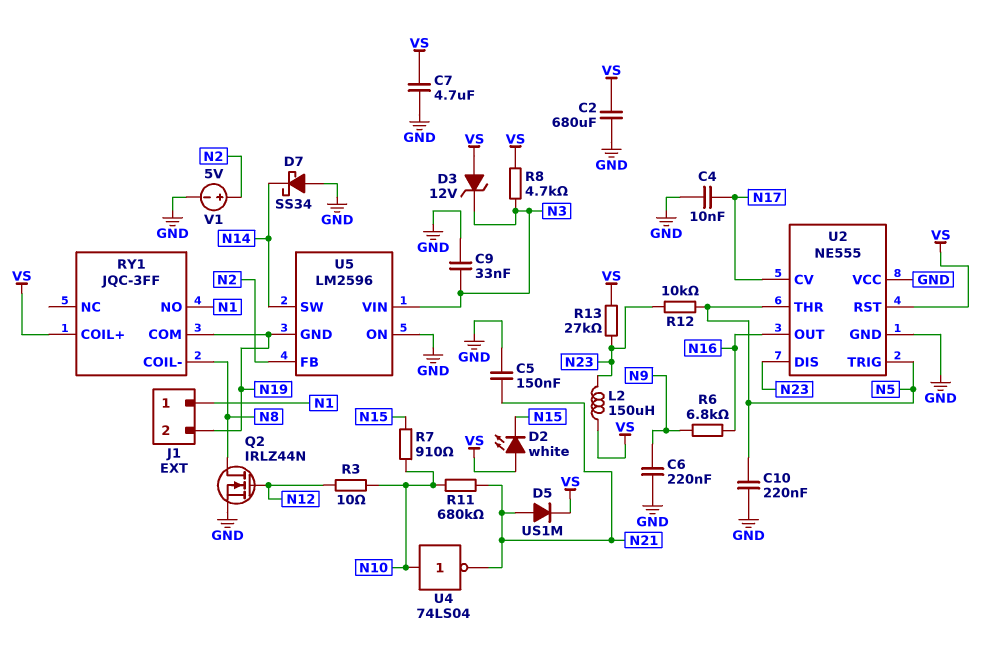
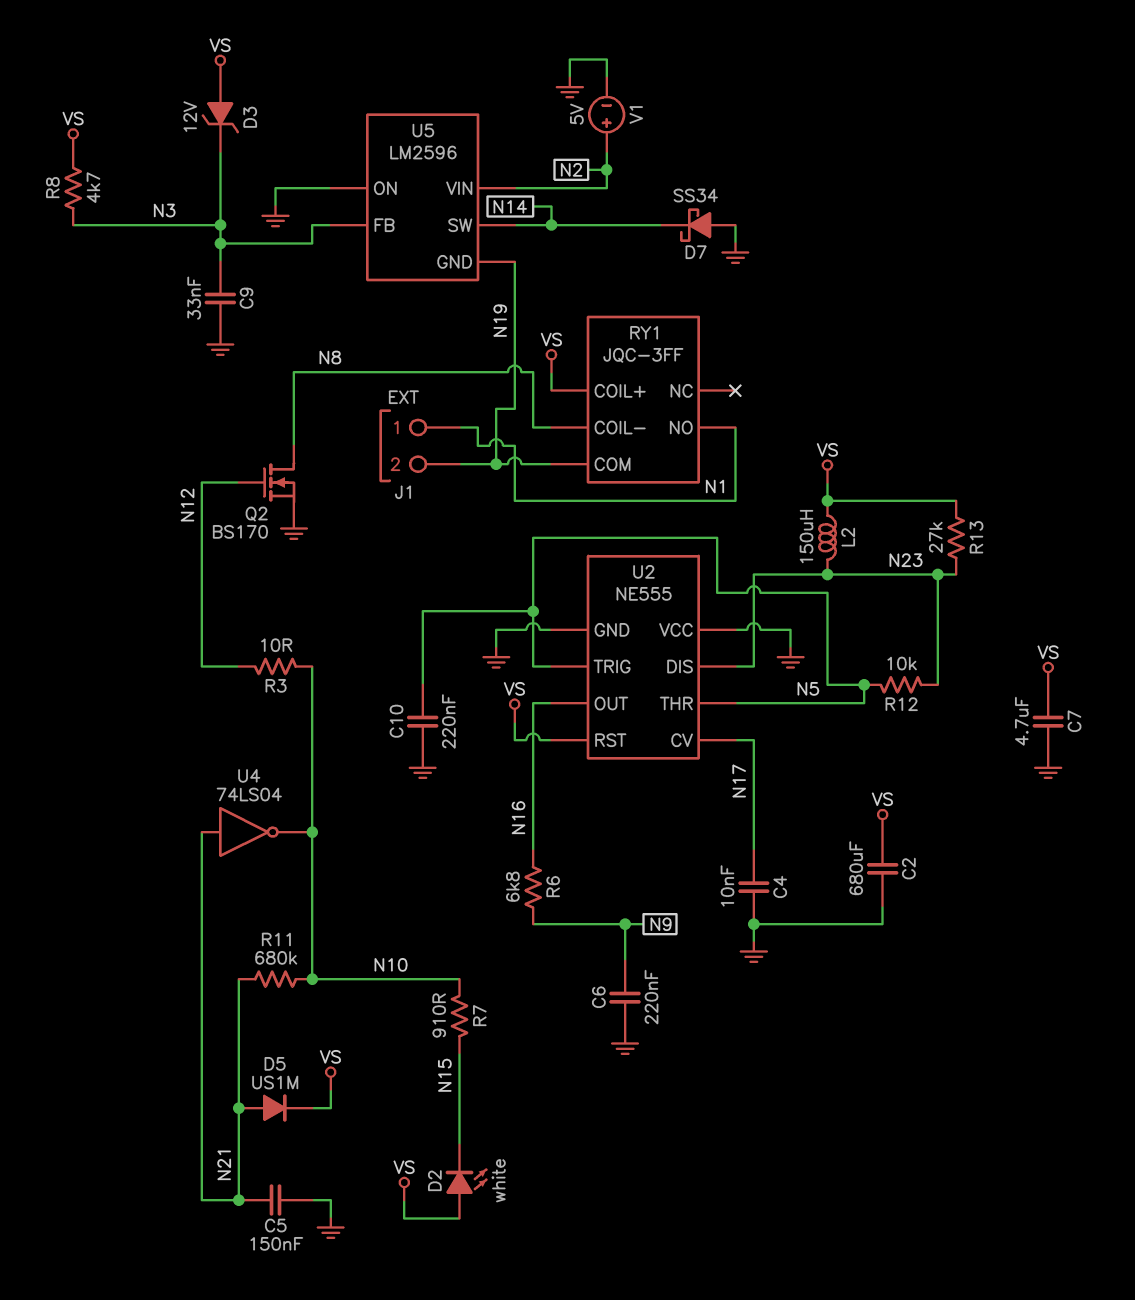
Q2: NMOS IRLZ44N (G N12, D N8, S GND) -> NMOS BS170 (G N12, D N8, S GND)
U4: NOT 74LS04 (in N10, out N21) -> NOT 74LS04 (in N21, out N10)
U5 pin FB: N2 -> N3
U5 pin VIN: N3 -> N2

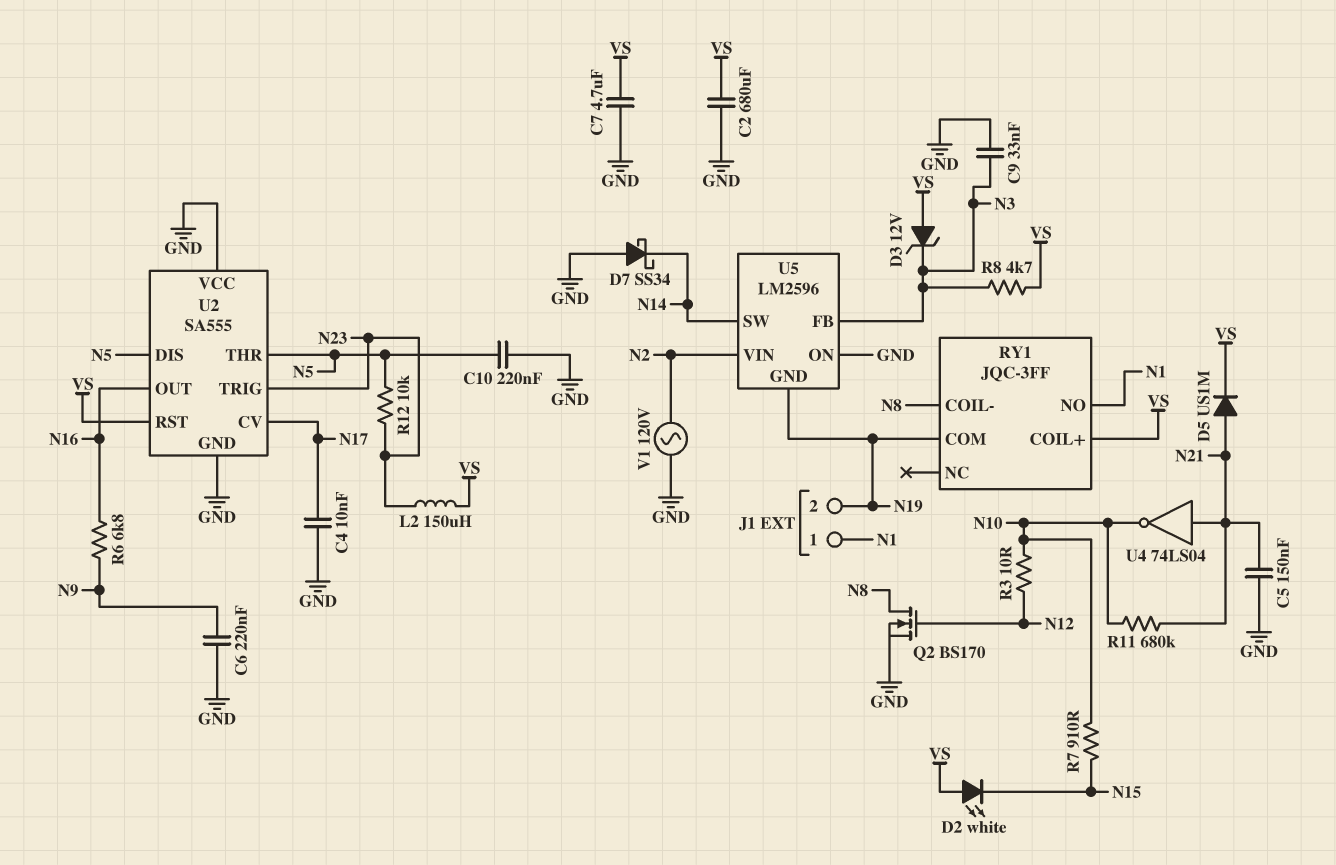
R13: 27k (N23, VS) -> none
U2: NE555 -> SA555
U2 pin DIS: N23 -> N5
U2 pin TRIG: N5 -> N23
V1: 5V (plus N2, minus GND) -> AC 120V (GND, N2)

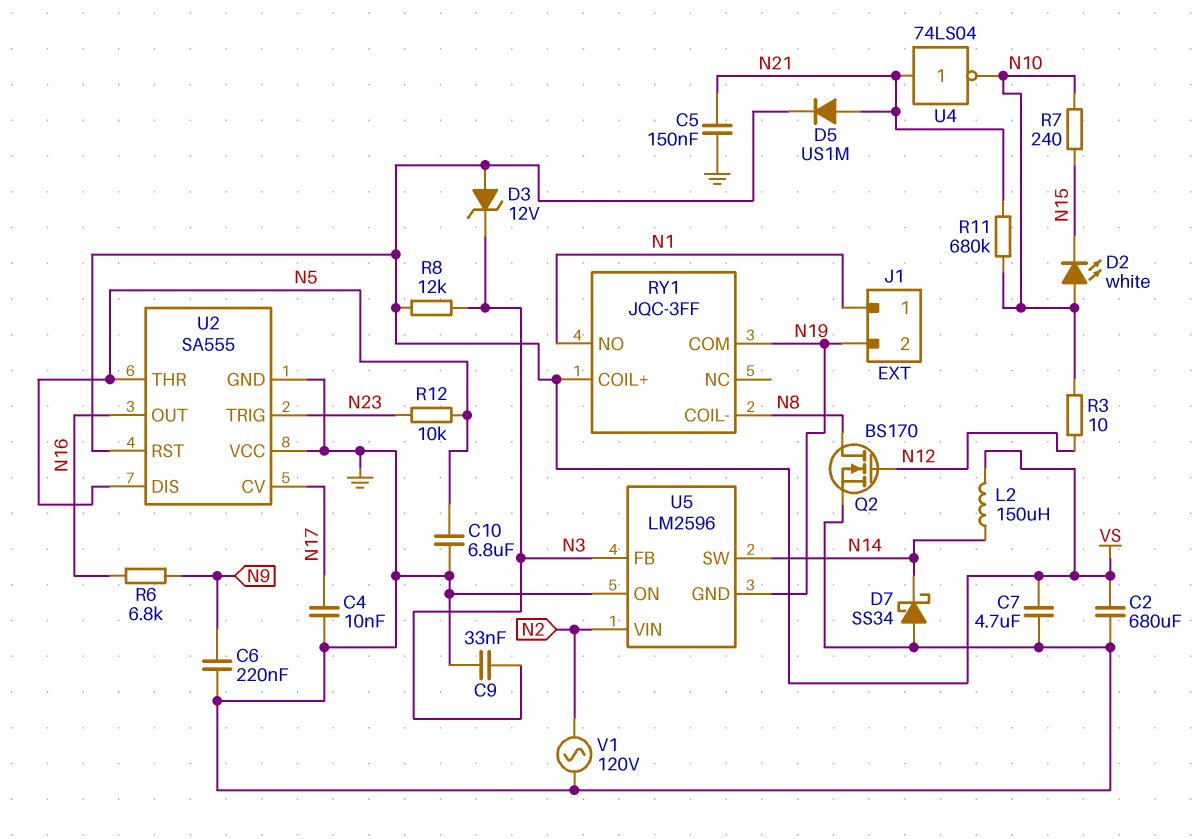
C10: 220nF (GND, N5) -> 6.8uF (GND, N5)
D2: LED white (A VS, K N15) -> LED white (A N10, K N15)
L2: 150uH (N23, VS) -> 150uH (N14, VS)
R7: 910 (N10, N15) -> 240 (N10, N15)
R8: 4.7k (N3, VS) -> 12k (N3, VS)

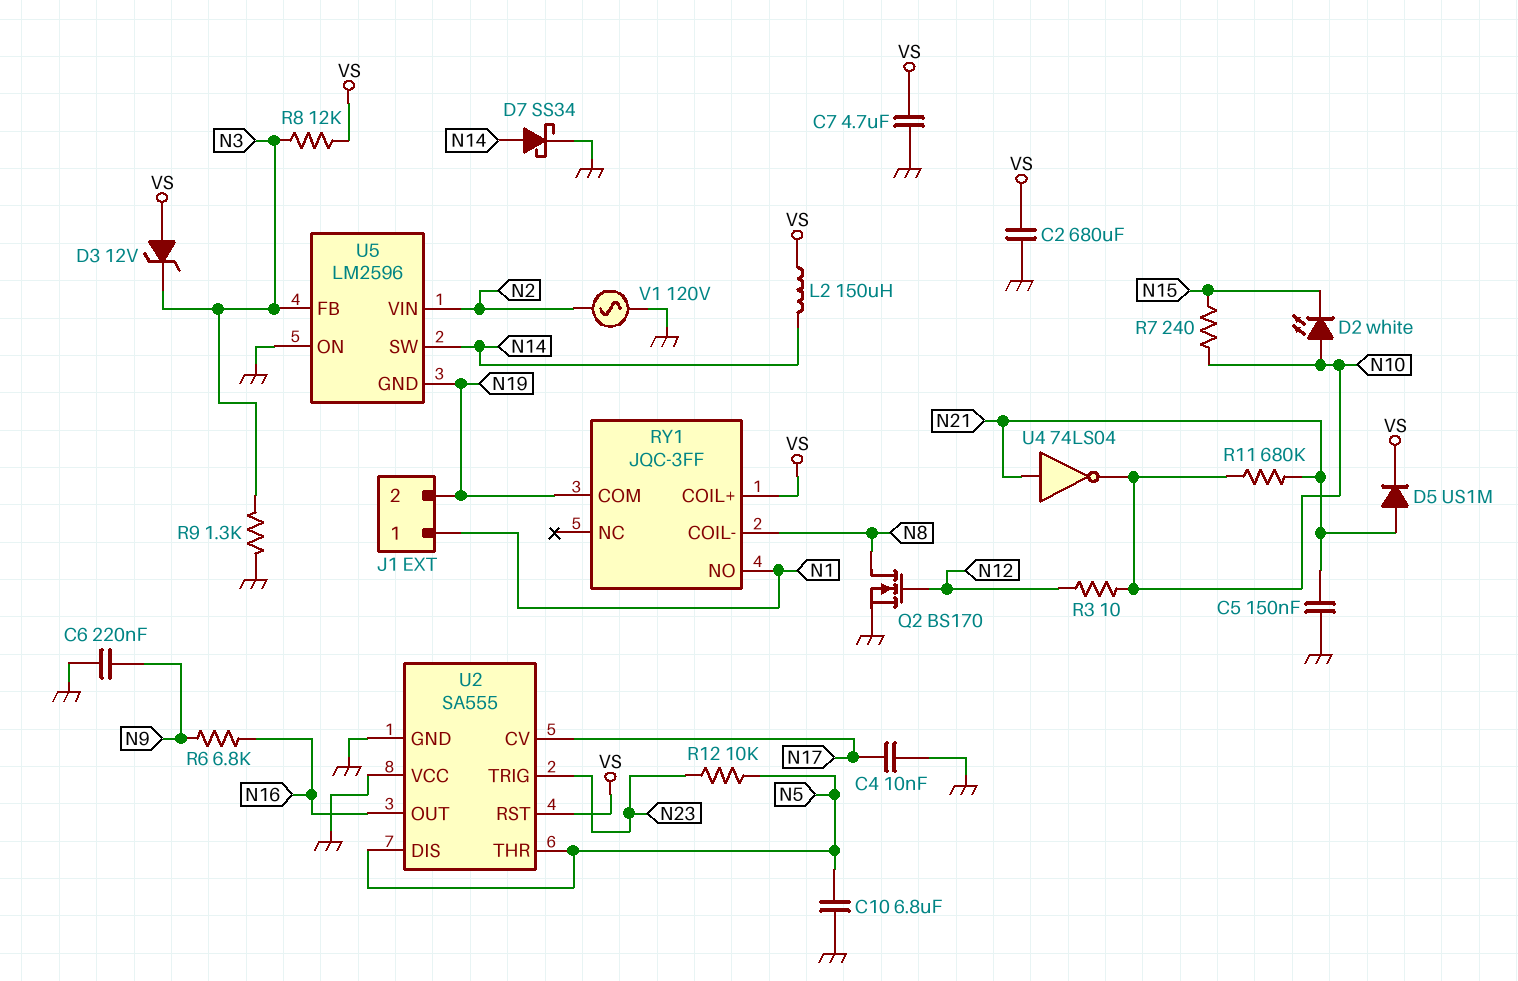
C9: 33nF (GND, N3) -> none
D7: schottky SS34 (A GND, K N14) -> schottky SS34 (A N14, K GND)
R9: none -> 1.3k (GND, N3)

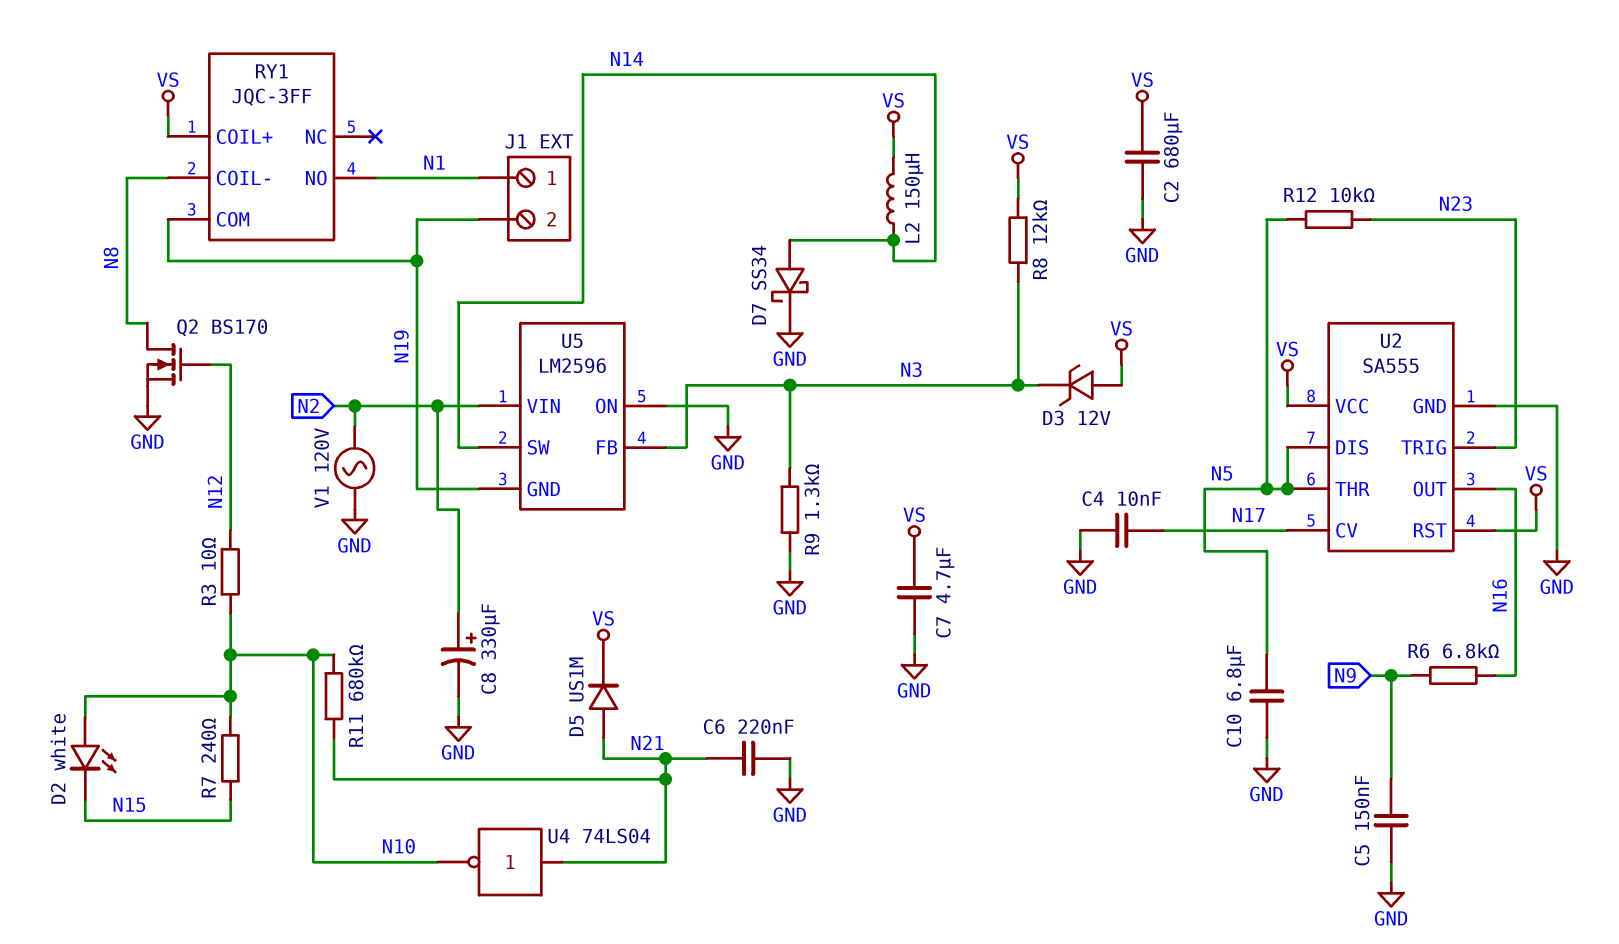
C5: 150nF (GND, N21) -> 150nF (GND, N9)
C6: 220nF (GND, N9) -> 220nF (GND, N21)
C8: none -> 330uF (plus N2, minus GND)
U2 pin VCC: GND -> VS

